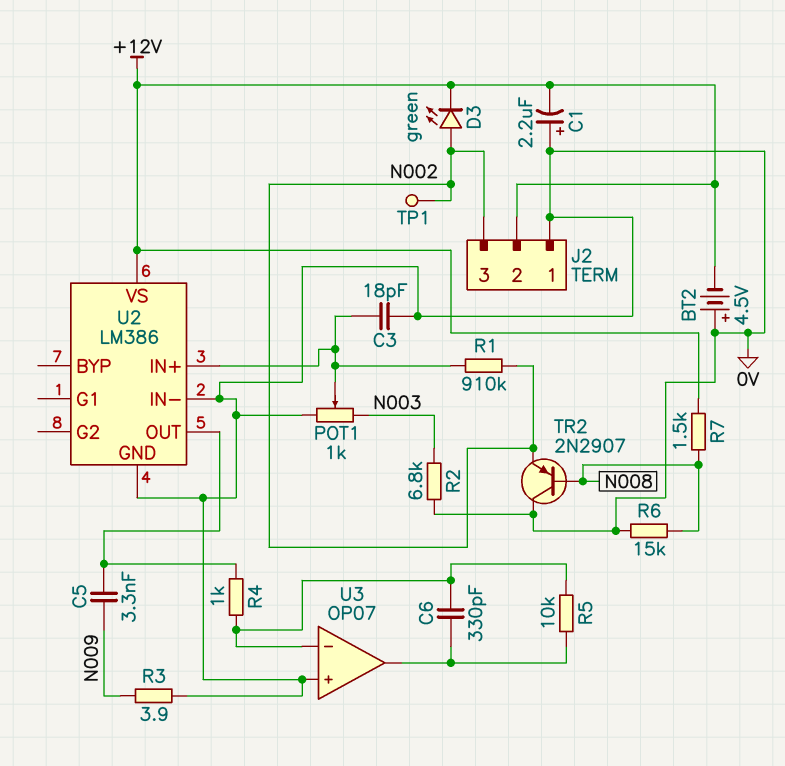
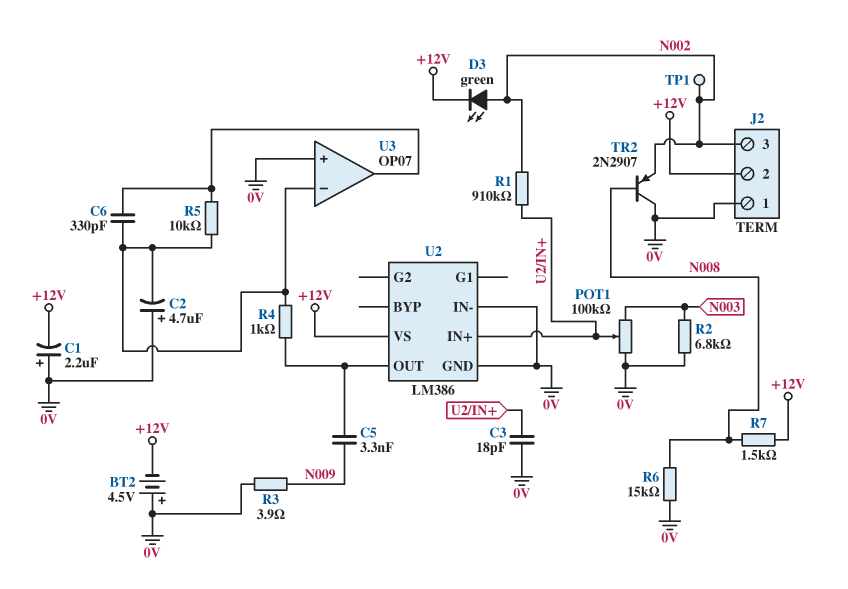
C2: none -> 4.7uF (plus 0V, minus U3/in-)
POT1: 1k (0V, N003, wiper U2/IN+) -> 100k (0V, N003, wiper U2/IN+)

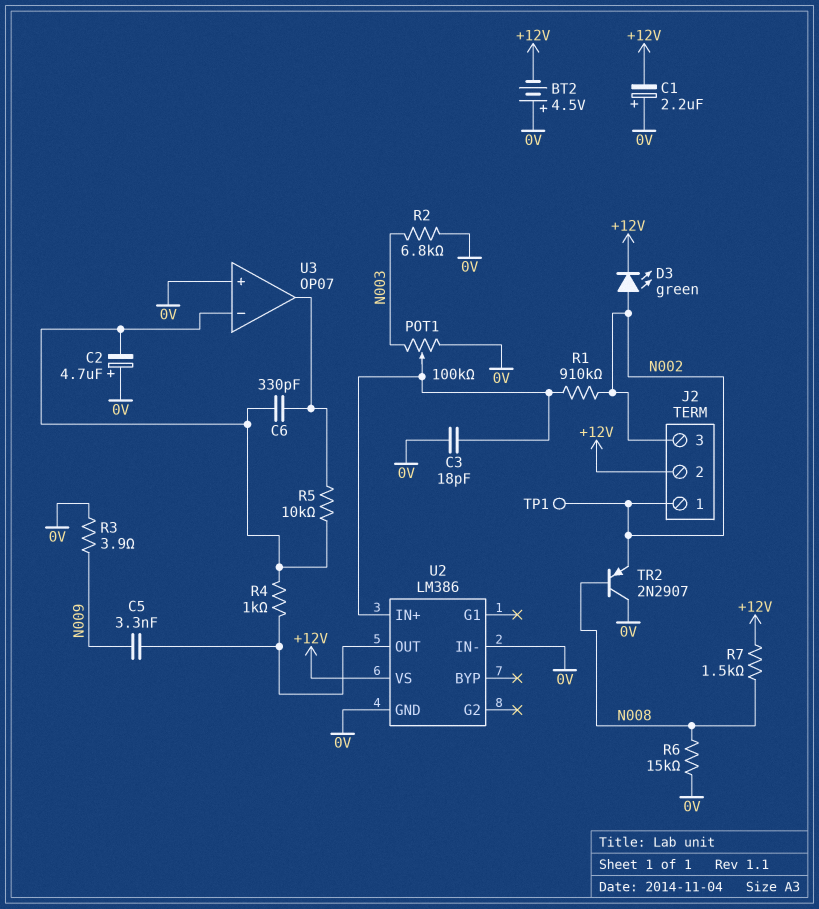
J2 pin 1: 0V -> N002

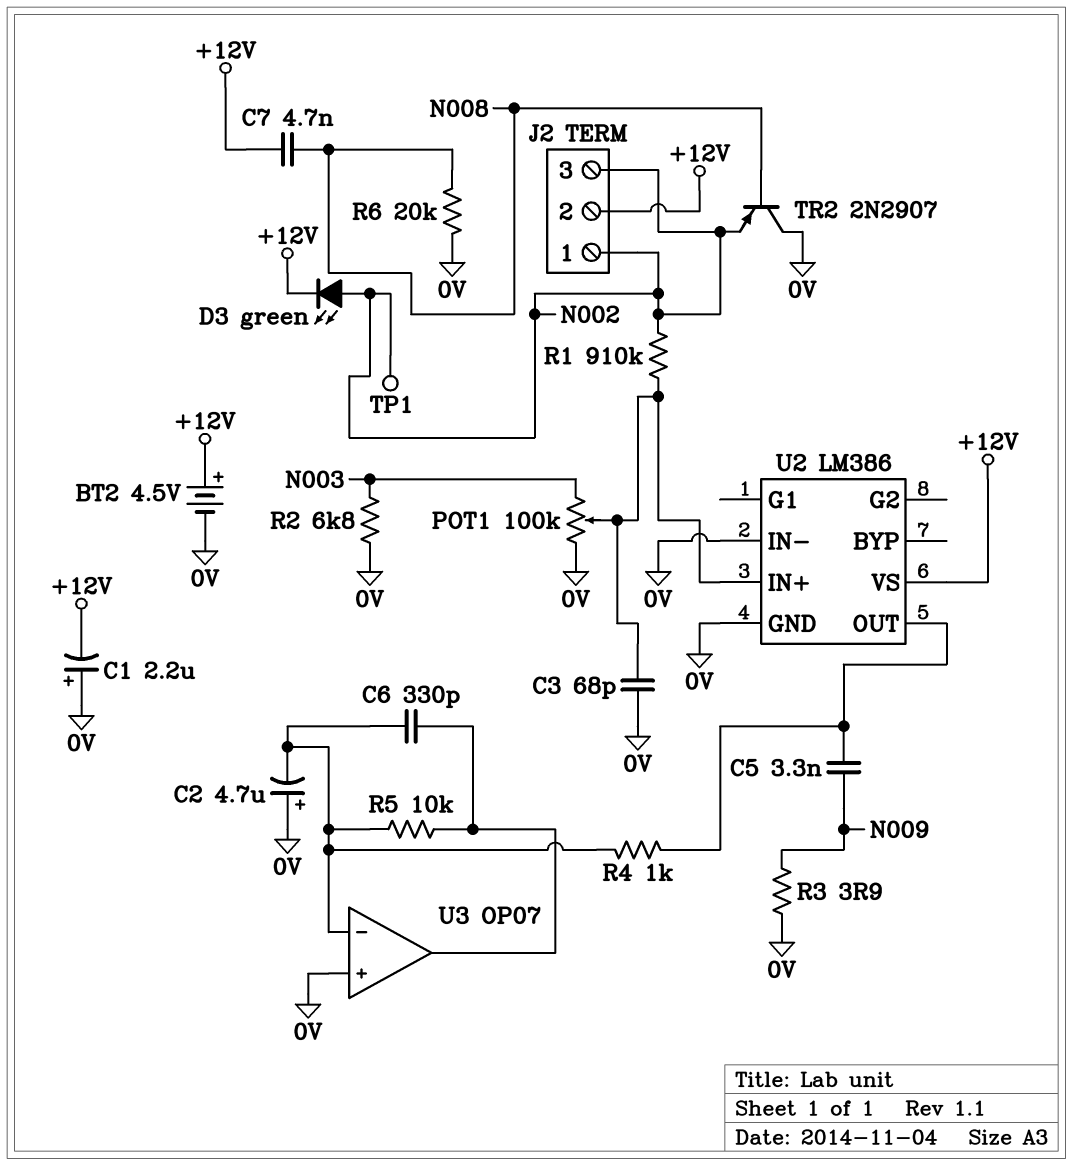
BT2: 4.5V (plus 0V, minus +12V) -> 4.5V (plus +12V, minus 0V)
C3: 18pF (0V, U2/IN+) -> 68pF (0V, U2/IN+)
C7: none -> 4.7nF (+12V, N008)
R6: 15k (0V, N008) -> 20k (0V, N008)
R7: 1.5k (+12V, N008) -> none

